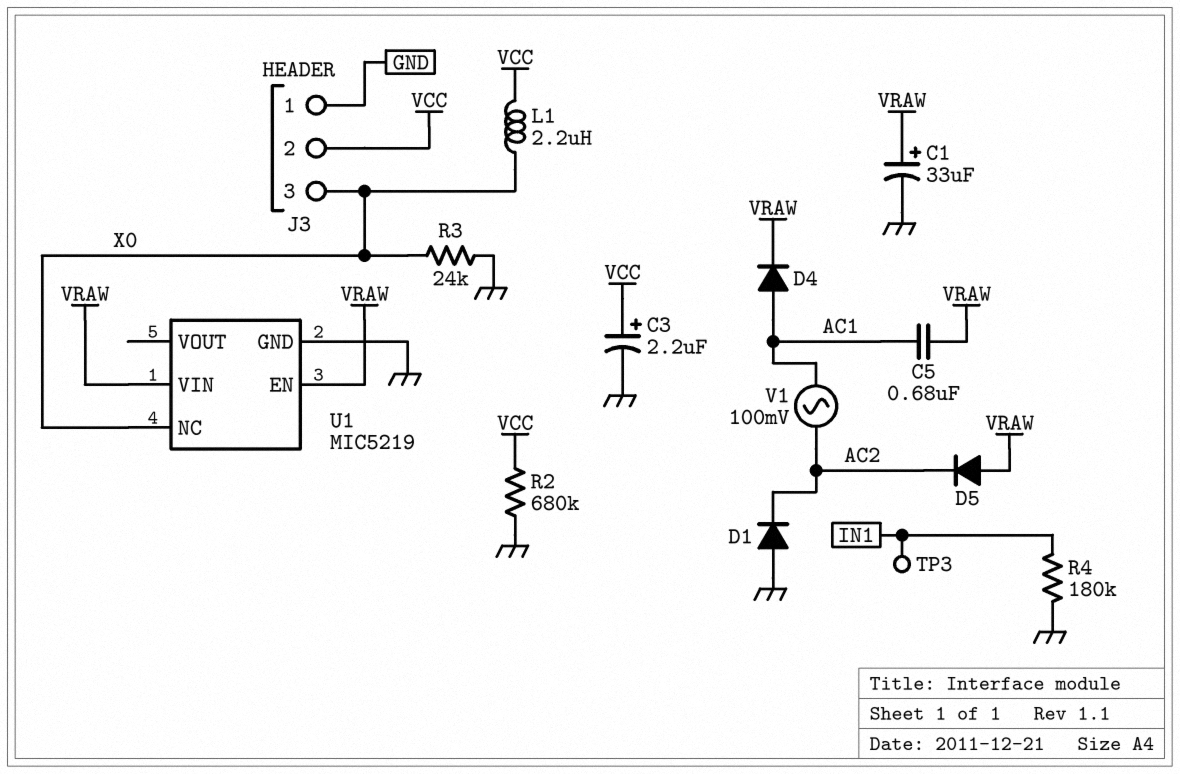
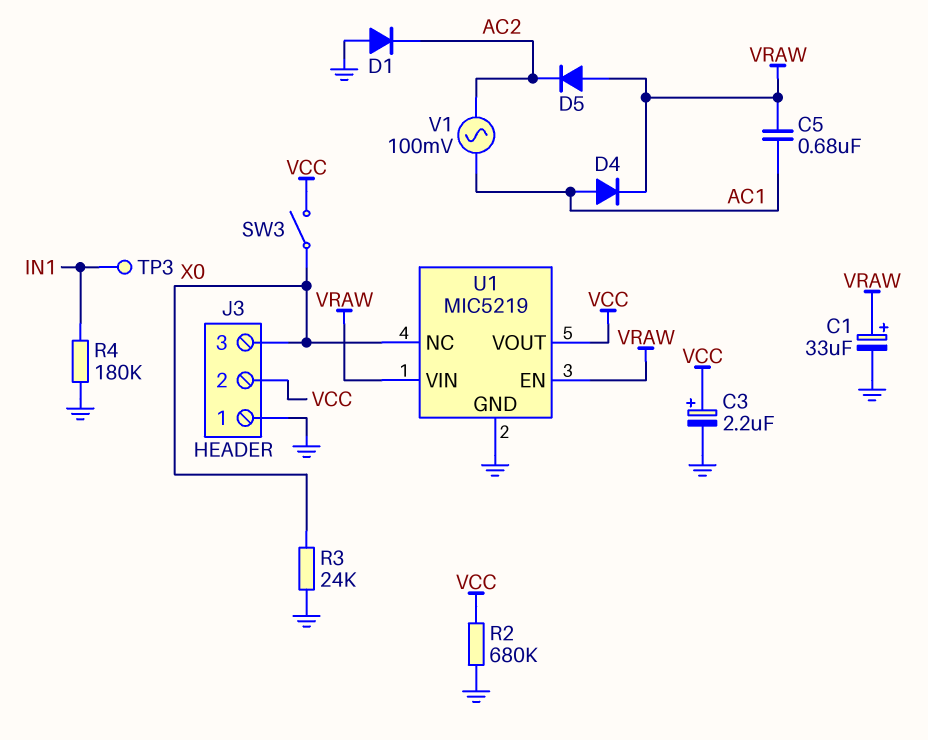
L1: 2.2uH (VCC, X0) -> none
SW3: none -> switch (VCC, X0)
U1 pin VOUT: none -> VCC

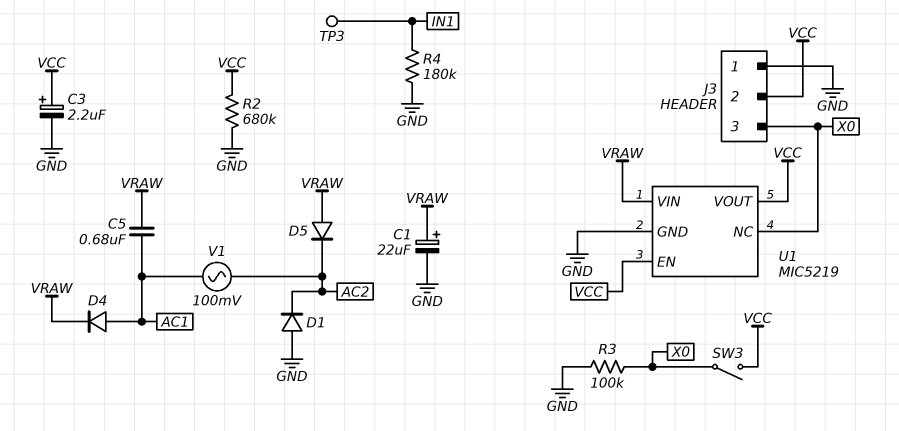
C1: 33uF (plus VRAW, minus GND) -> 22uF (plus VRAW, minus GND)
R3: 24k (GND, X0) -> 100k (GND, X0)
U1 pin EN: VRAW -> VCC

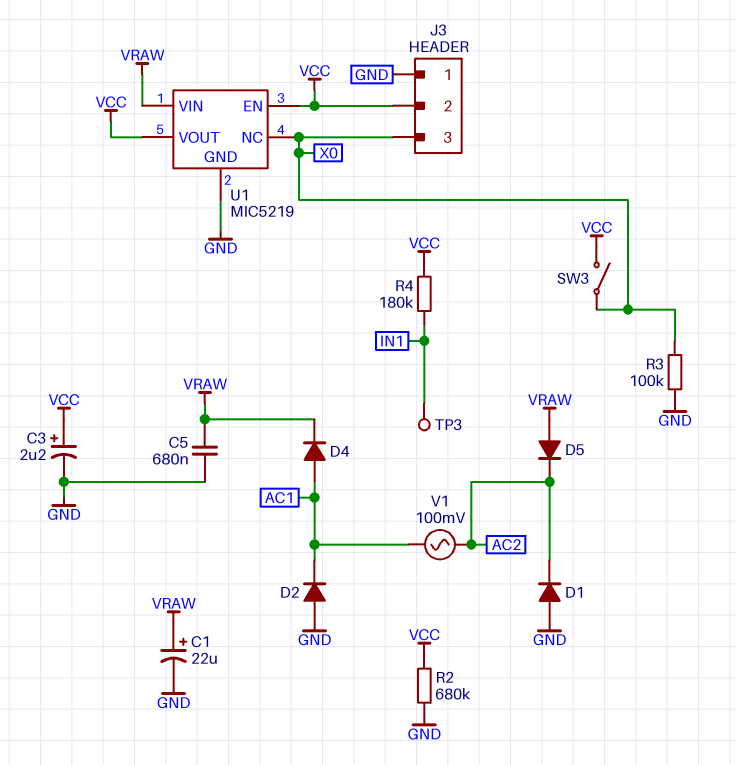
C5: 680nF (AC1, VRAW) -> 680nF (GND, VRAW)
D2: none -> diode (A GND, K AC1)
R4: 180k (GND, IN1) -> 180k (IN1, VCC)

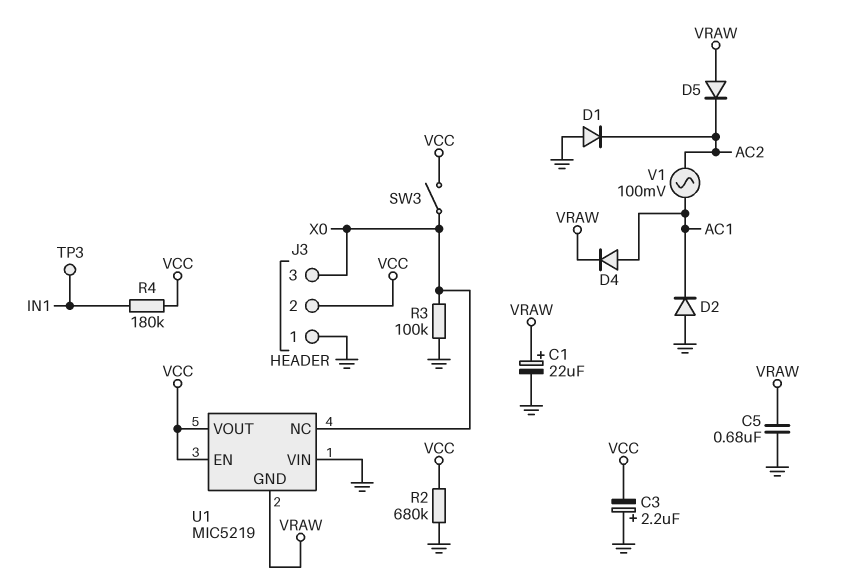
C3: 2.2uF (plus VCC, minus GND) -> 2.2uF (plus GND, minus VCC)
U1 pin GND: GND -> VRAW
U1 pin VIN: VRAW -> GND

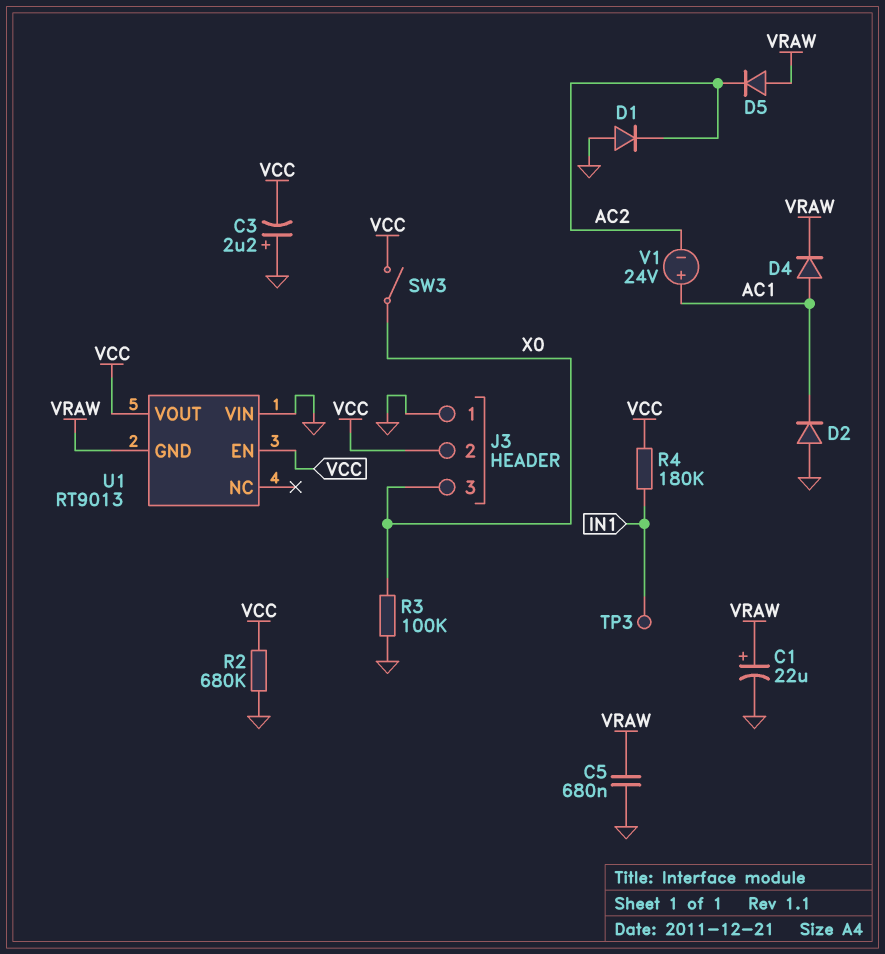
U1: MIC5219 -> RT9013
U1 pin NC: X0 -> none
V1: AC 100mV (AC1, AC2) -> 24V (plus AC1, minus AC2)

